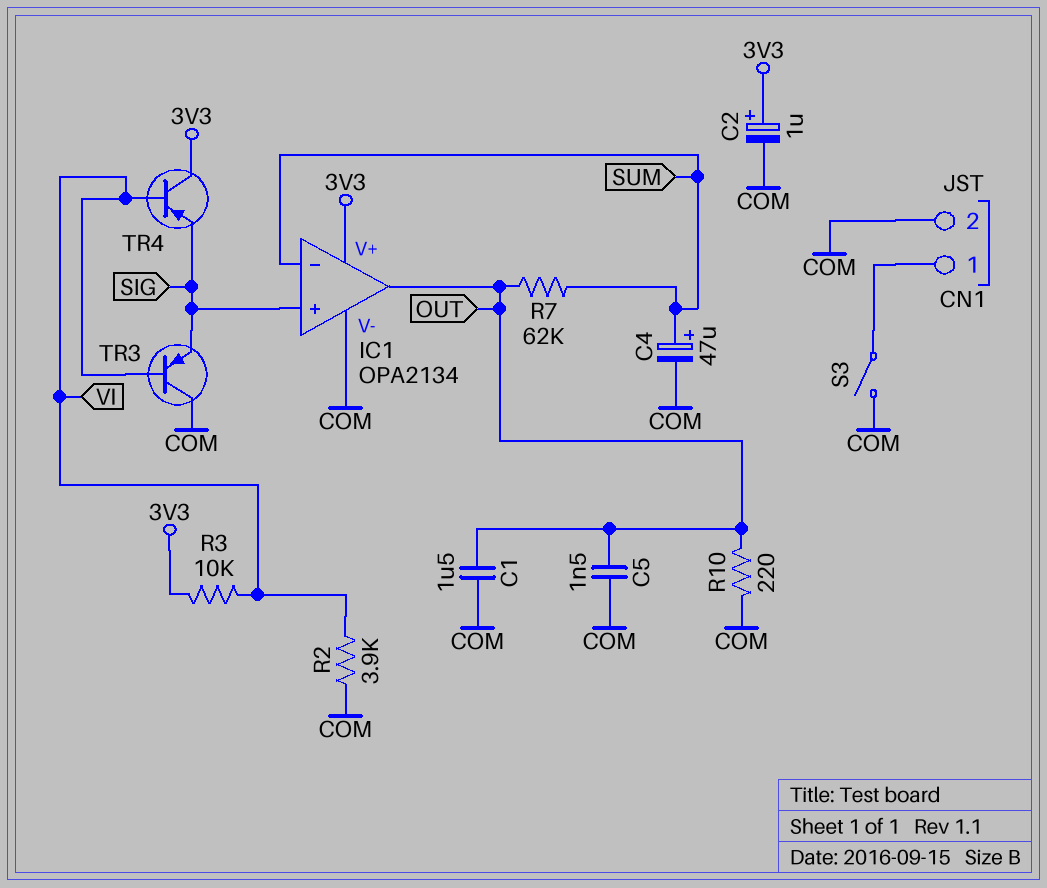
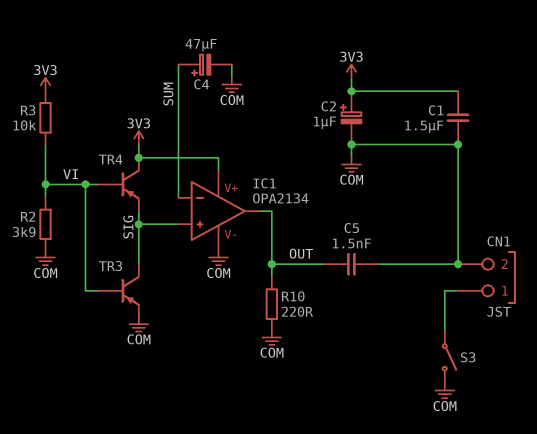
C1: 1.5uF (COM, OUT) -> 1.5uF (3V3, COM)
R7: 62k (OUT, SUM) -> none
TR3: PNP (B VI, C COM, E SIG) -> PNP (B VI, C SIG, E COM)

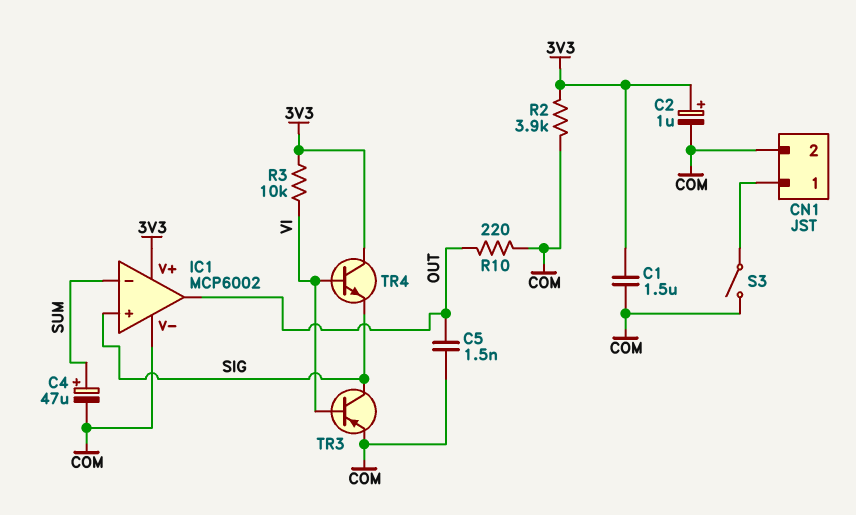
IC1: OPA2134 -> MCP6002
R2: 3.9k (COM, VI) -> 3.9k (3V3, COM)
TR4: PNP (B VI, C 3V3, E SIG) -> NPN (B VI, C 3V3, E SIG)

